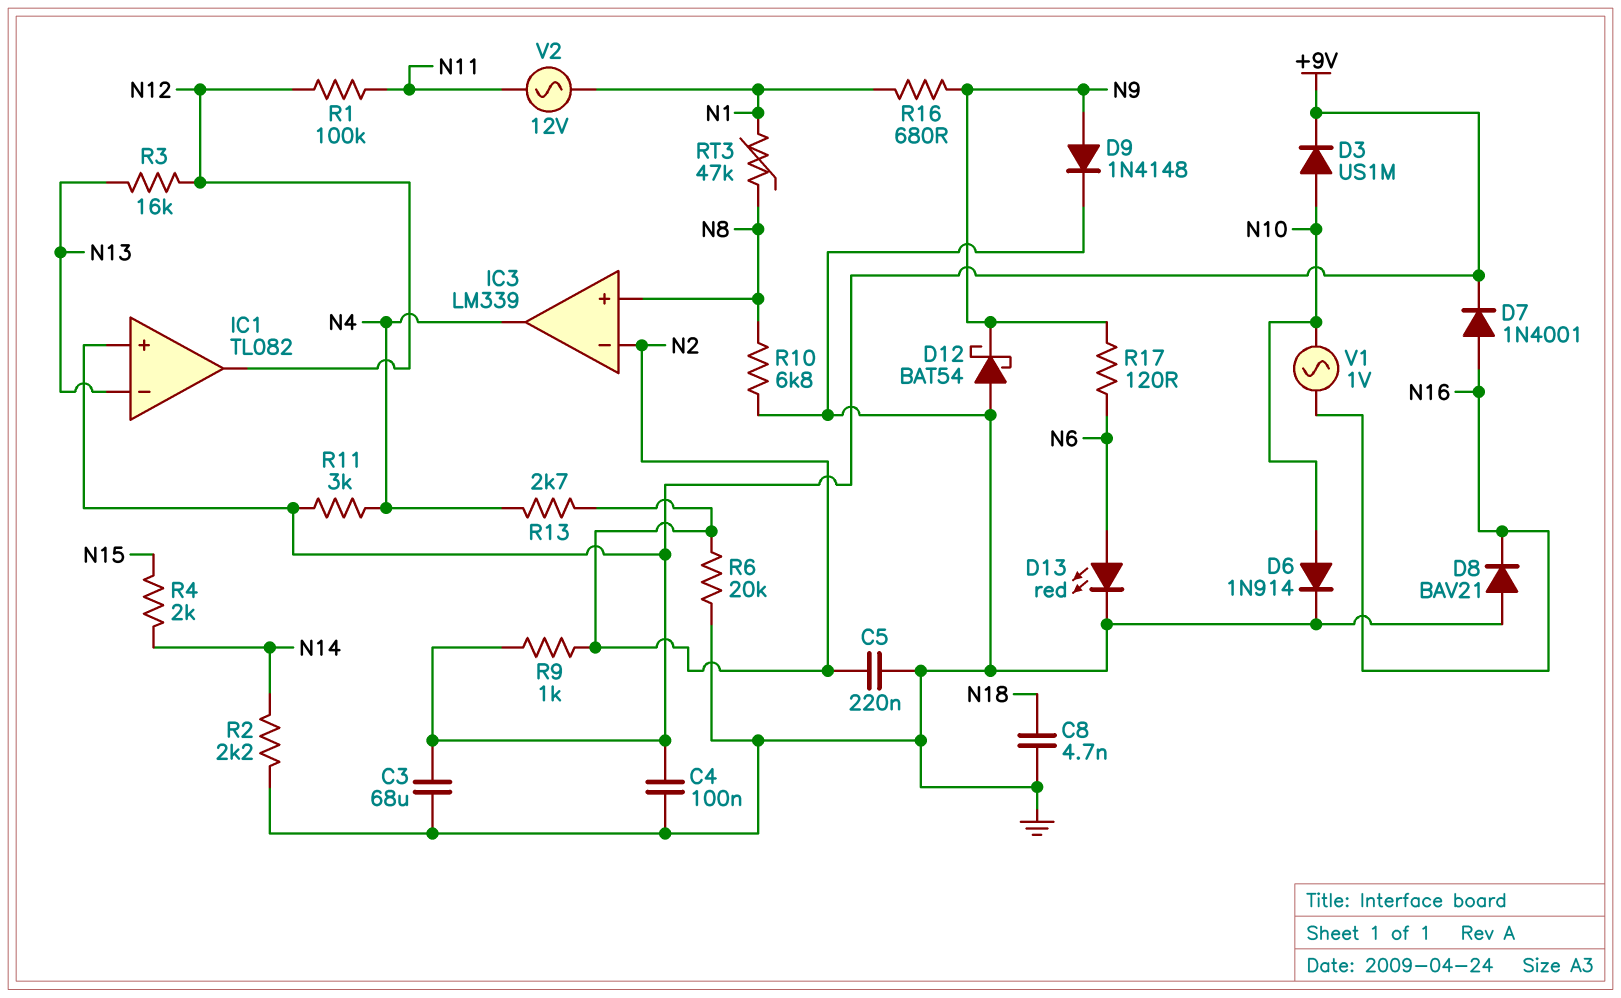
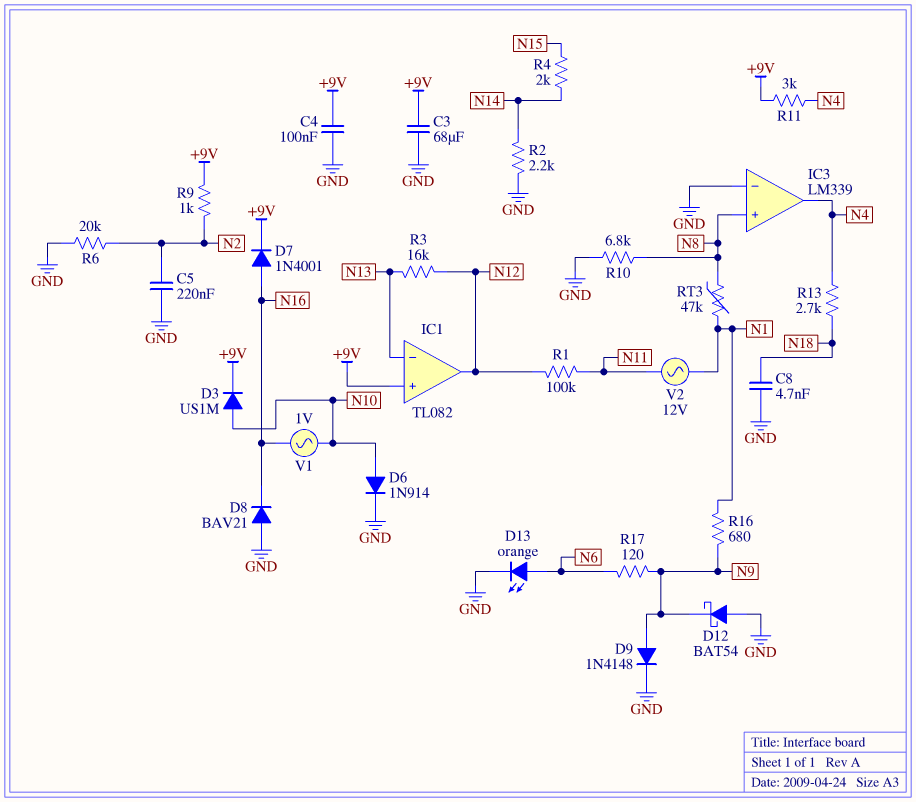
D13: LED red (A N6, K GND) -> LED orange (A N6, K GND)
IC3 pin in-: N2 -> GND
R13: 2.7k (N2, N4) -> 2.7k (N4, N18)

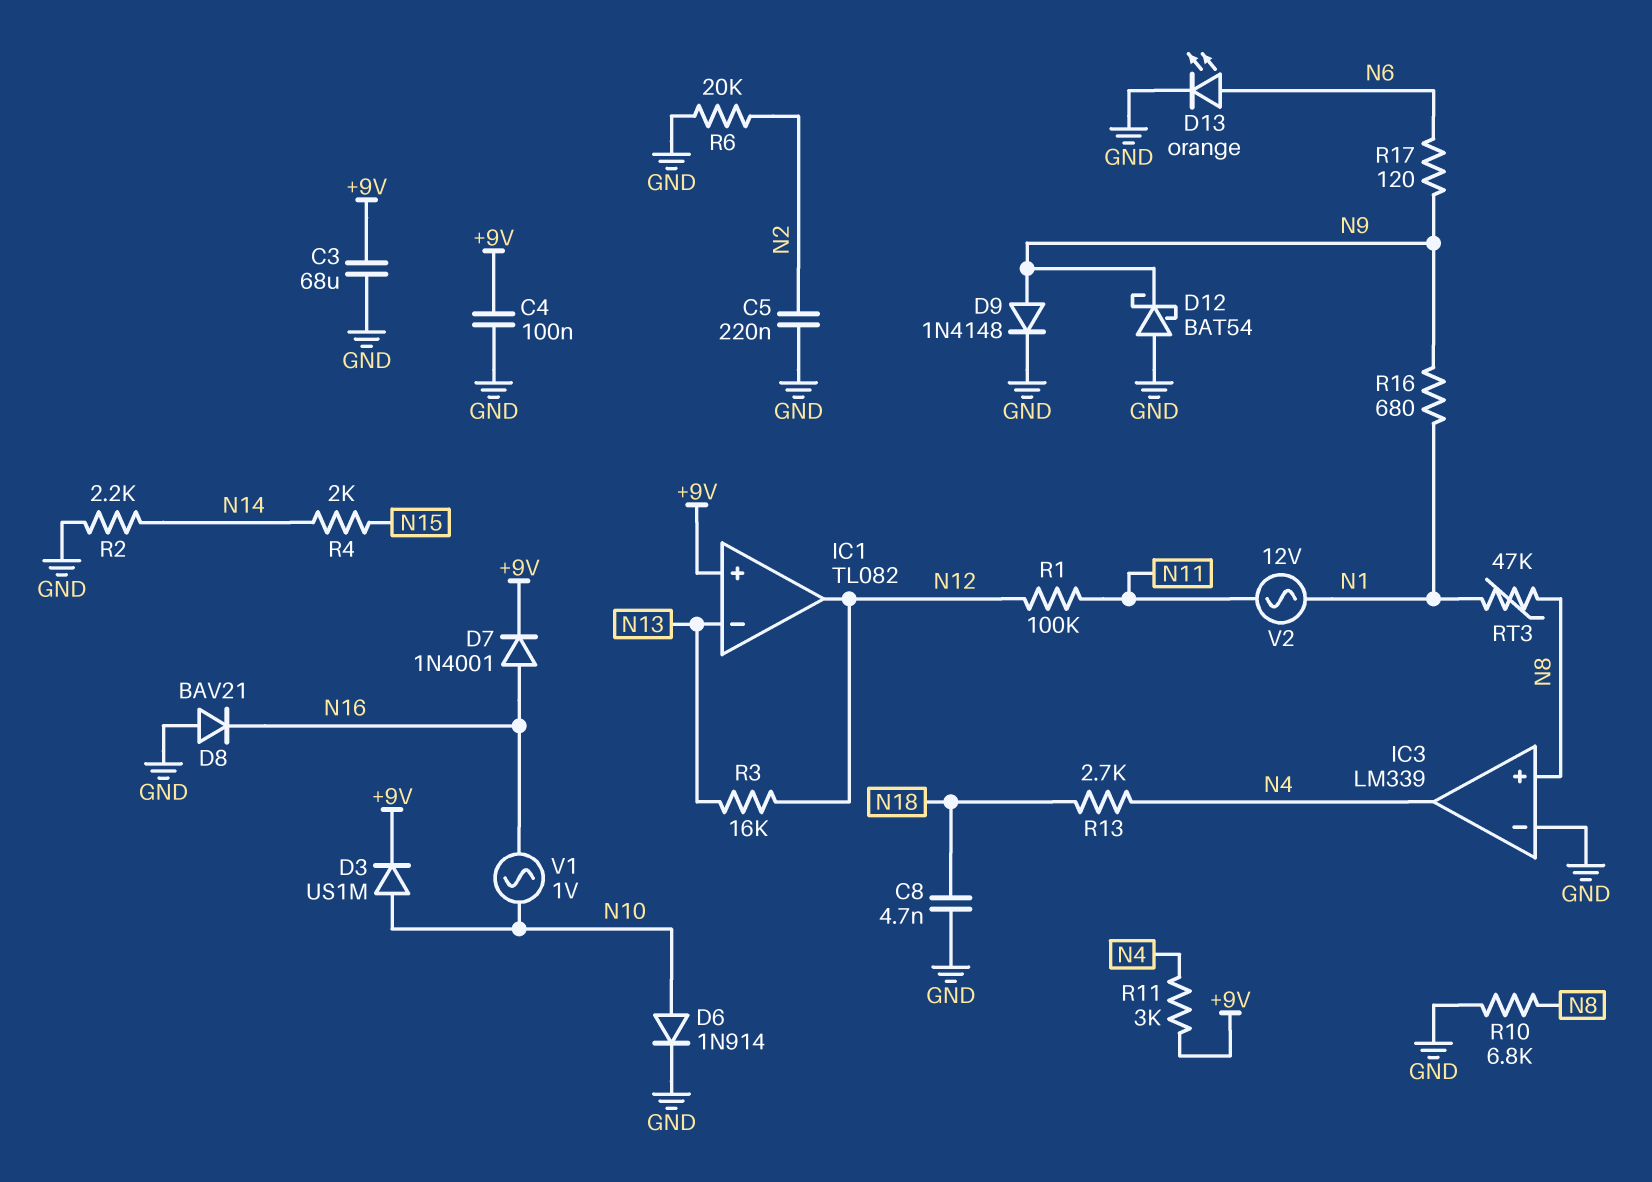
R9: 1k (+9V, N2) -> none

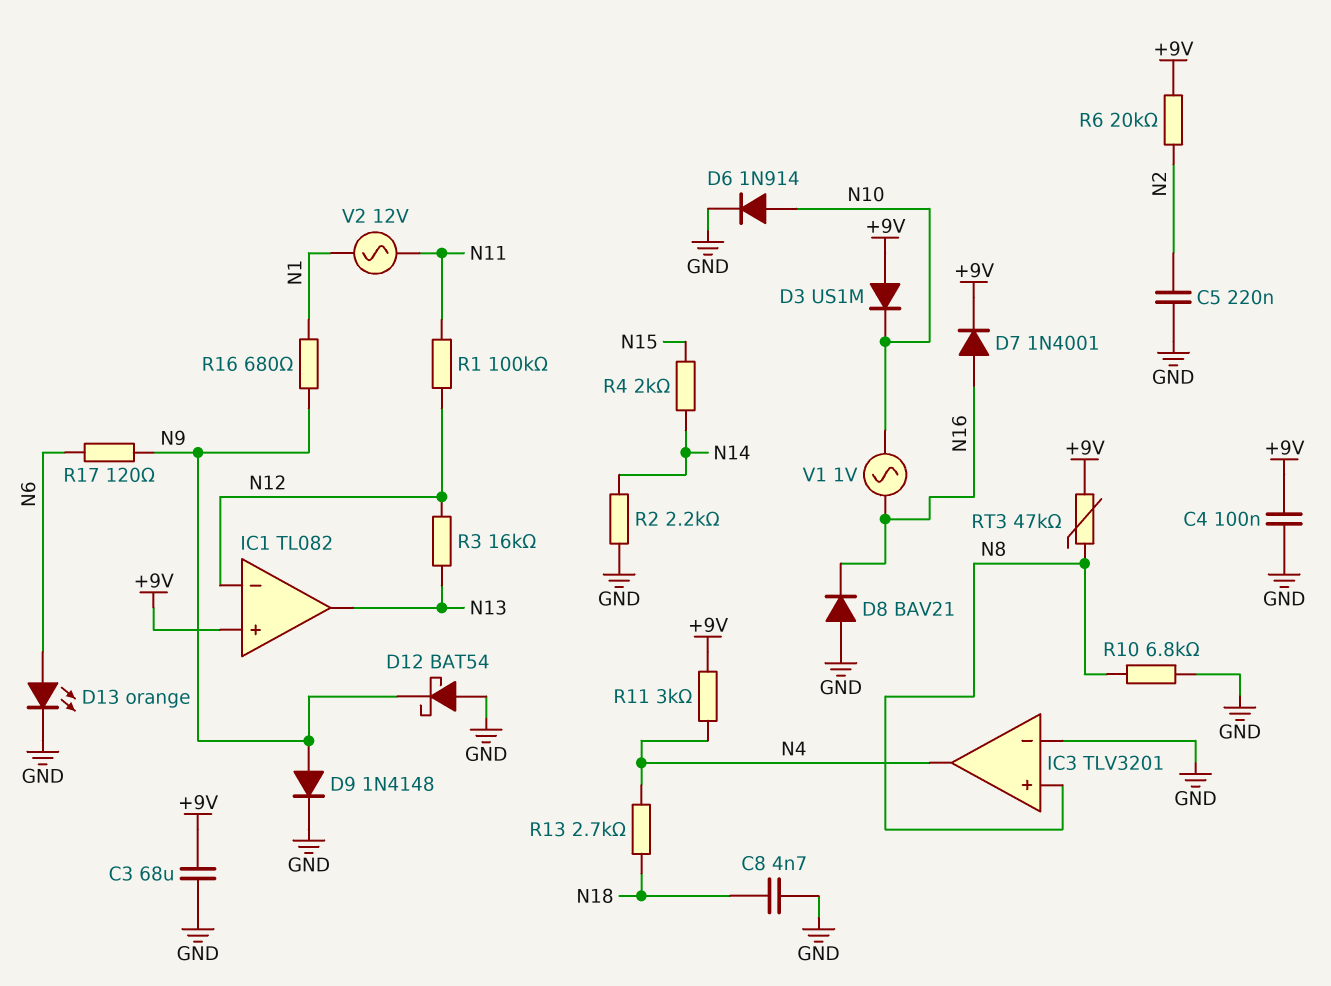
D3: diode US1M (A N10, K +9V) -> diode US1M (A +9V, K N10)
IC1 pin in-: N13 -> N12
IC1 pin out: N12 -> N13
IC3: LM339 -> TLV3201
R6: 20k (GND, N2) -> 20k (+9V, N2)
RT3: 47k (N1, N8) -> 47k (+9V, N8)

